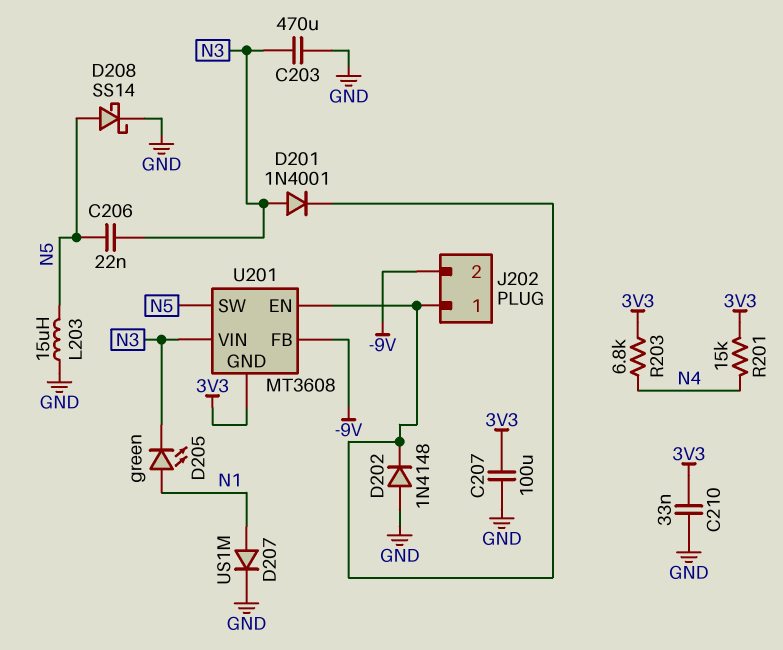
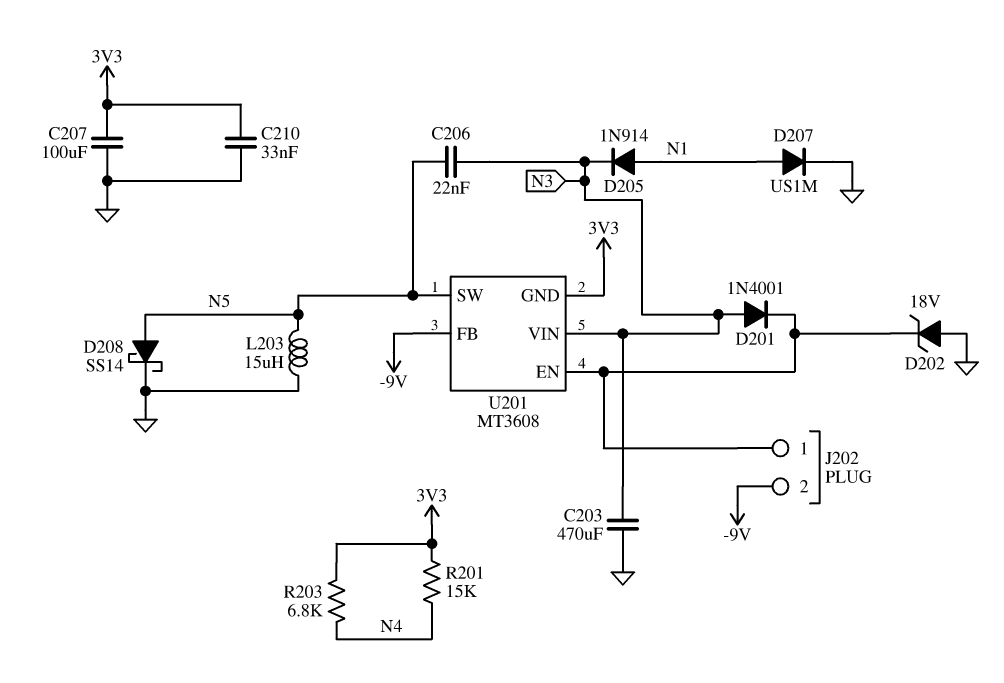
D202: diode 1N4148 (A GND, K J202/1) -> zener 18V (A GND, K J202/1)
D205: LED green (A N1, K N3) -> diode 1N914 (A N1, K N3)

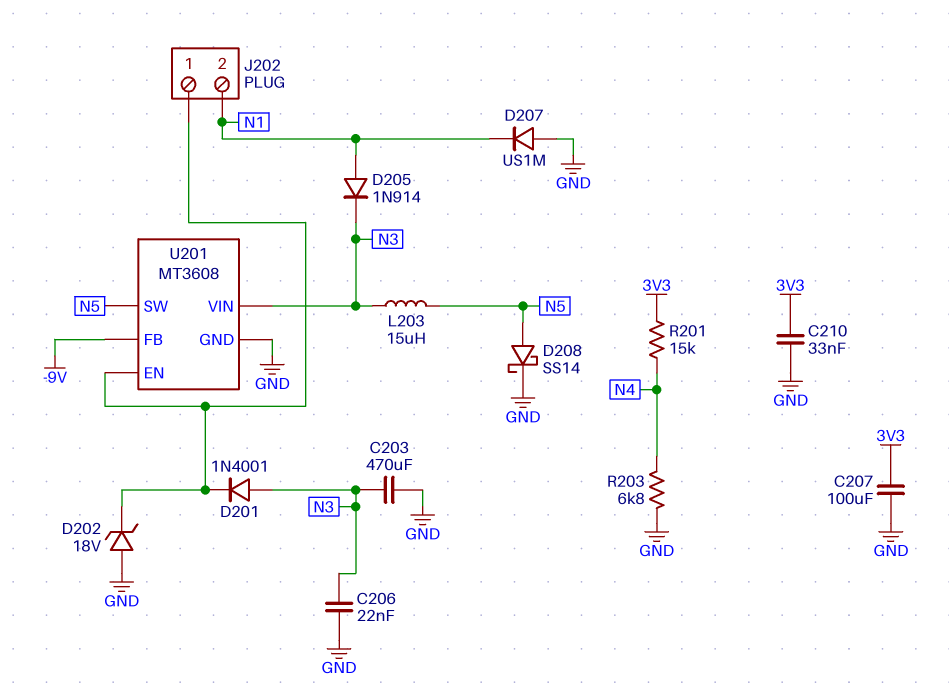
C206: 22nF (N3, N5) -> 22nF (GND, N3)
D207: diode US1M (A N1, K GND) -> diode US1M (A GND, K N1)
J202 pin 2: -9V -> N1
L203: 15uH (GND, N5) -> 15uH (N3, N5)
R203: 6.8k (3V3, N4) -> 6.8k (GND, N4)
U201 pin GND: 3V3 -> GND

